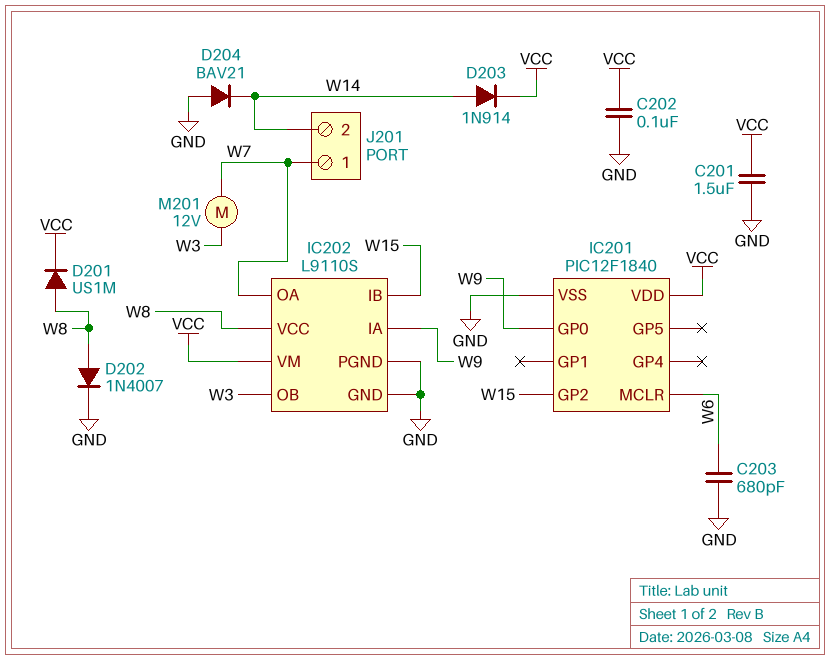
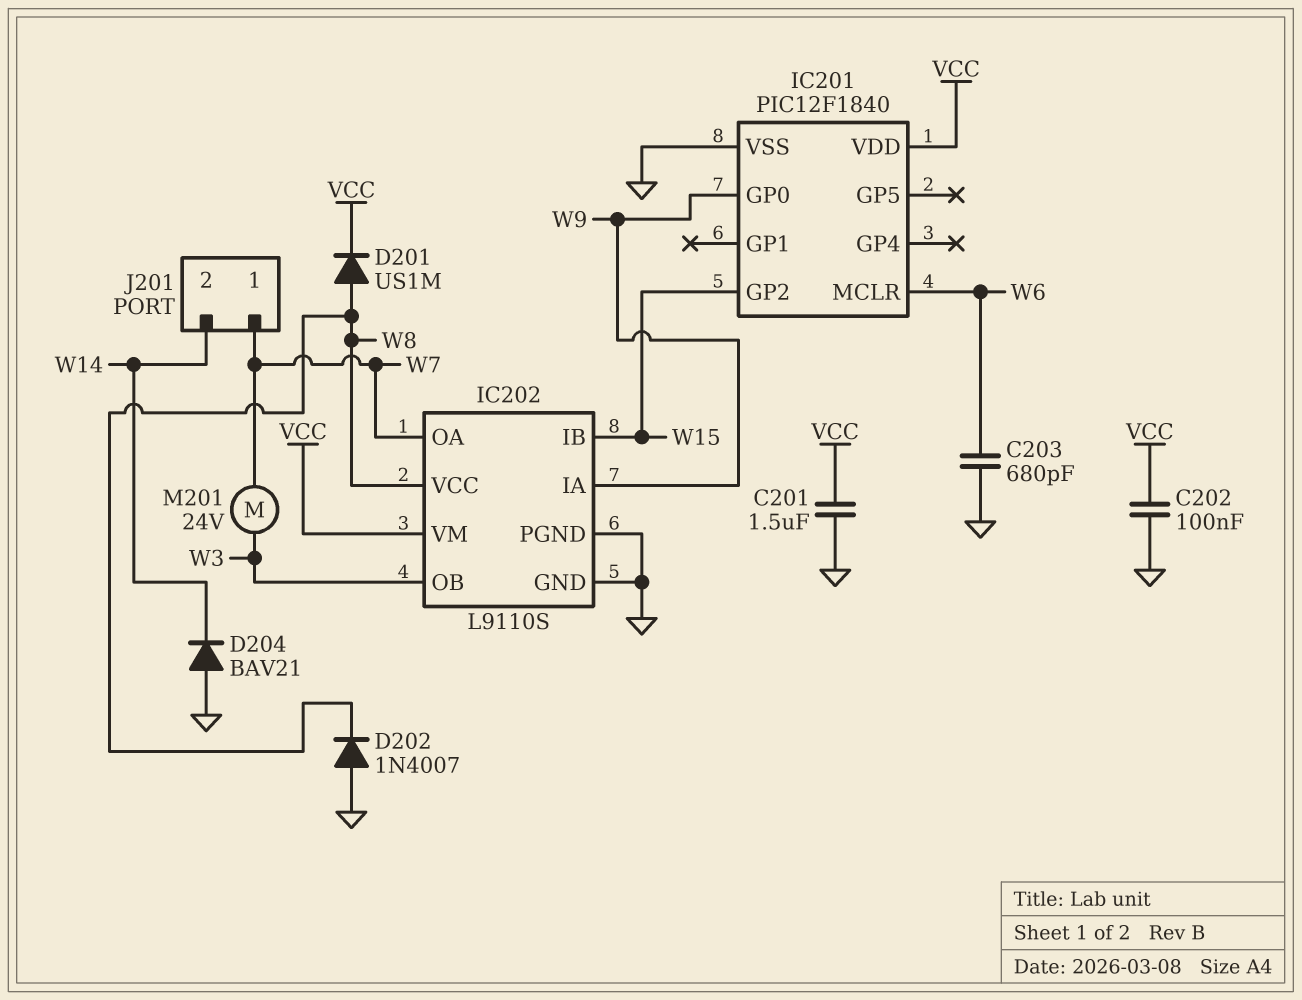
D202: diode 1N4007 (A W8, K GND) -> diode 1N4007 (A GND, K W8)
D203: diode 1N914 (A W14, K VCC) -> none
M201: motor 12V (W3, W7) -> motor 24V (W3, W7)

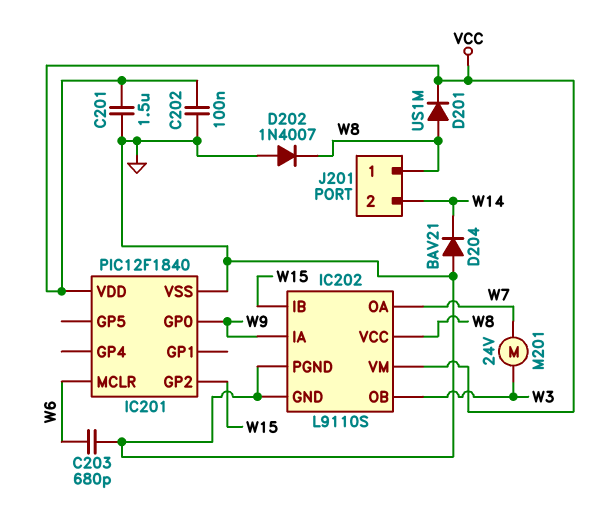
J201 pin 1: W7 -> W8

